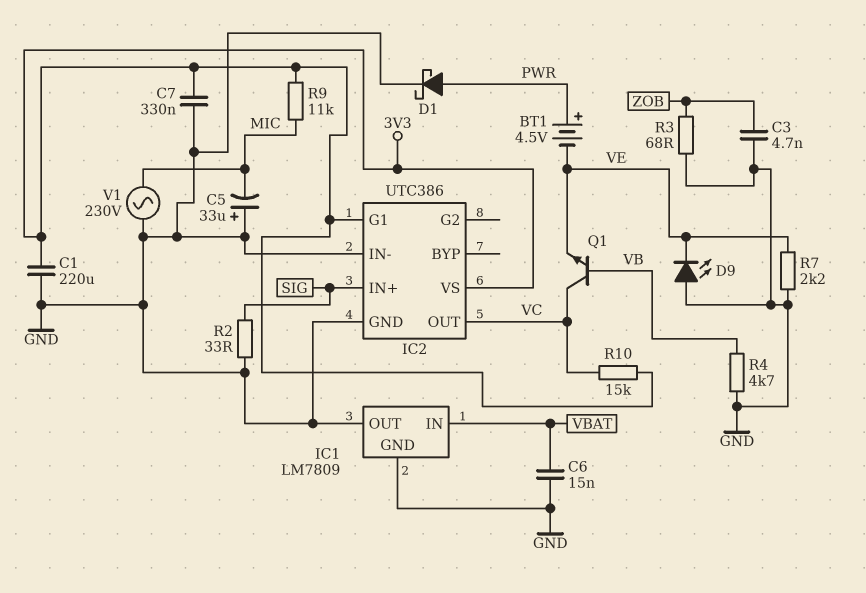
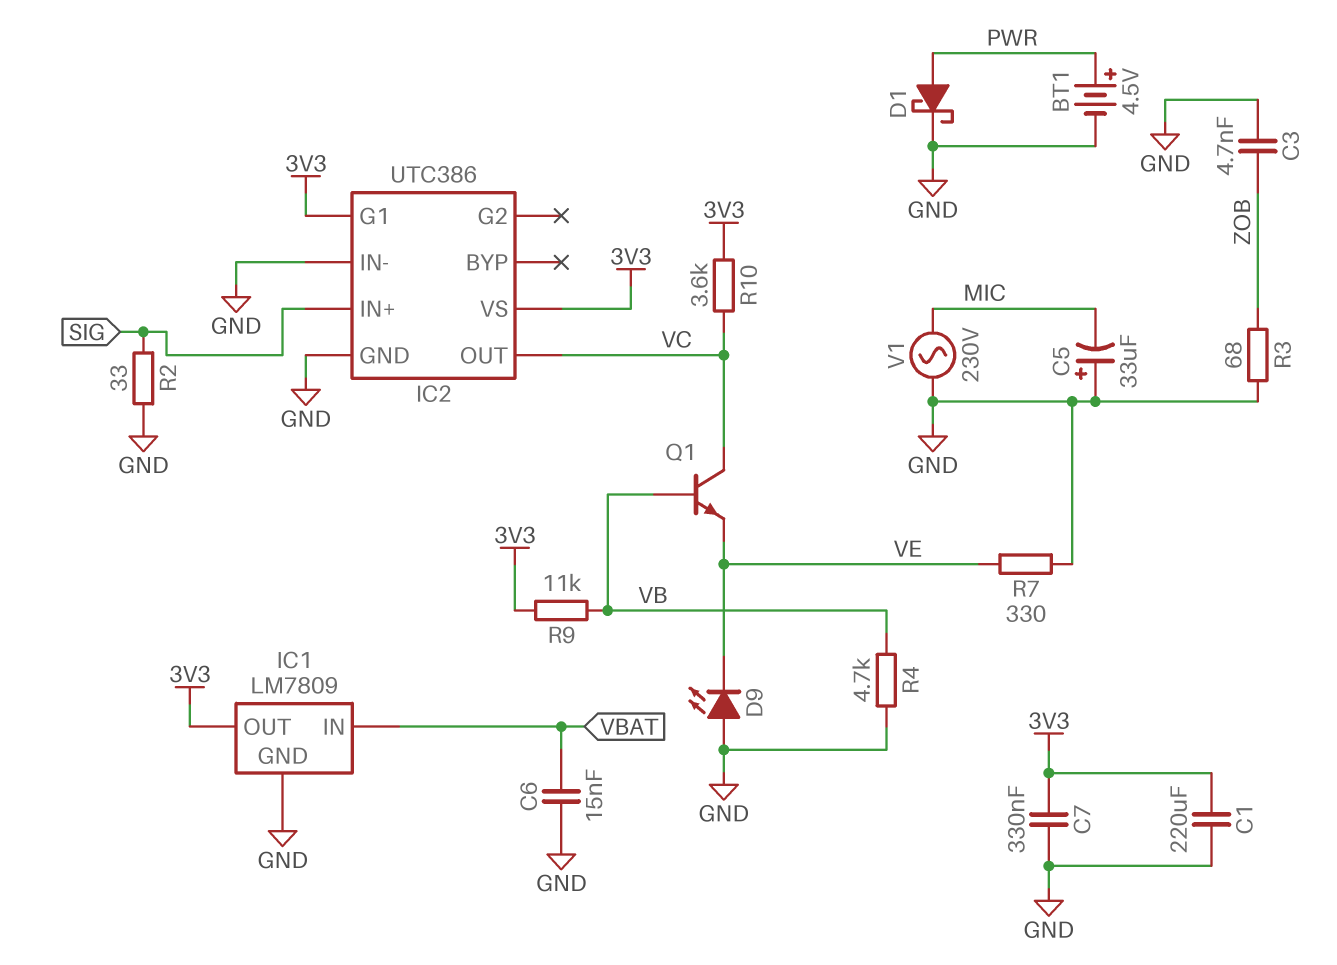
BT1: 4.5V (plus PWR, minus VE) -> 4.5V (plus PWR, minus GND)
IC1 pin OUT: GND -> 3V3
R7: 2.2k (GND, VE) -> 330 (GND, VE)
R9: 11k (3V3, MIC) -> 11k (3V3, VB)
R10: 15k (3V3, VC) -> 3.6k (3V3, VC)

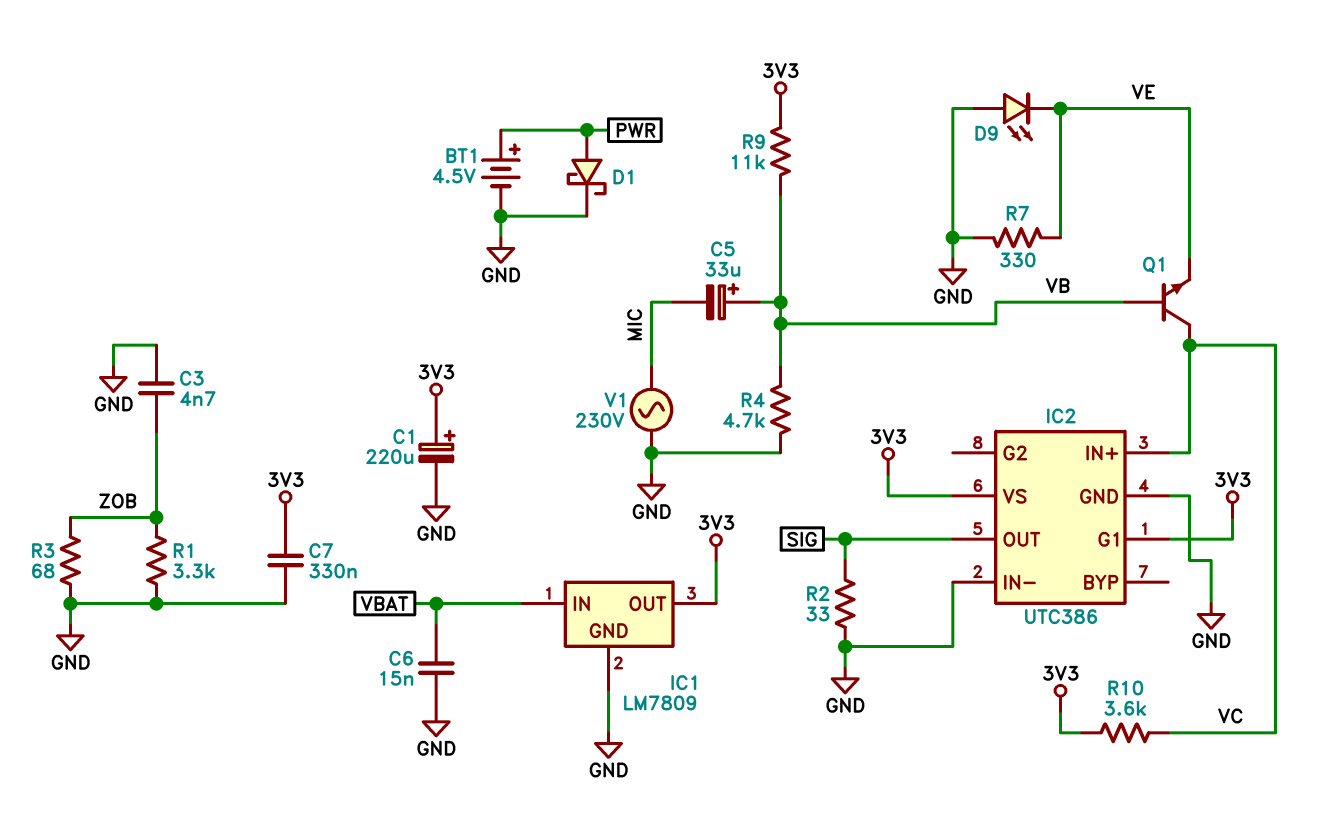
C1: 220uF (3V3, GND) -> 220uF (plus 3V3, minus GND)
C5: 33uF (plus GND, minus MIC) -> 33uF (plus VB, minus MIC)
IC2 pin IN+: SIG -> VC
IC2 pin OUT: VC -> SIG
R1: none -> 3.3k (GND, ZOB)

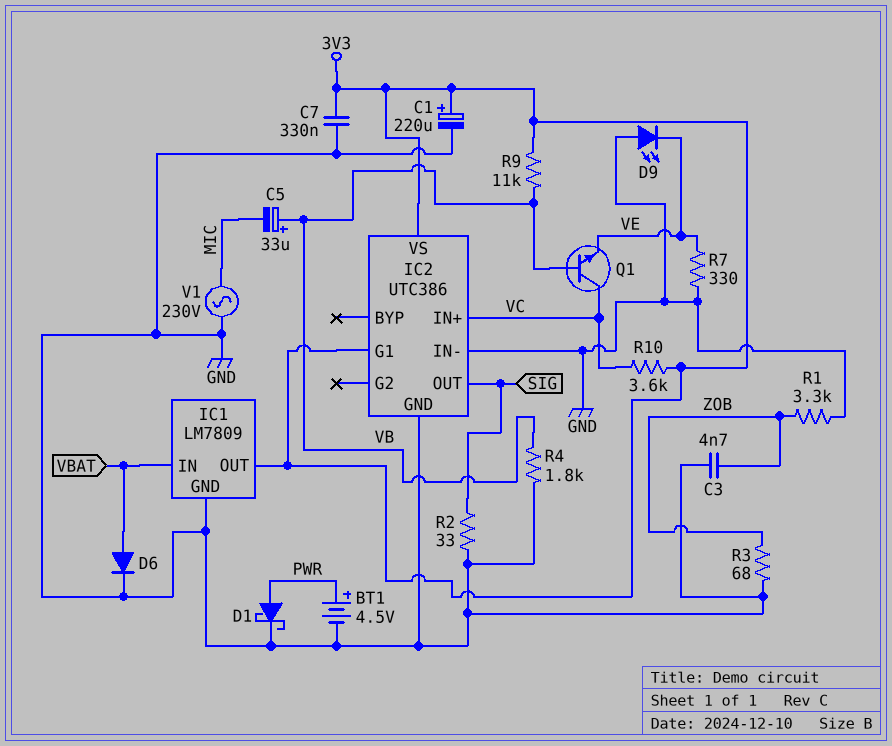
C6: 15nF (GND, VBAT) -> none
D6: none -> diode (A VBAT, K GND)
R4: 4.7k (GND, VB) -> 1.8k (GND, VB)

